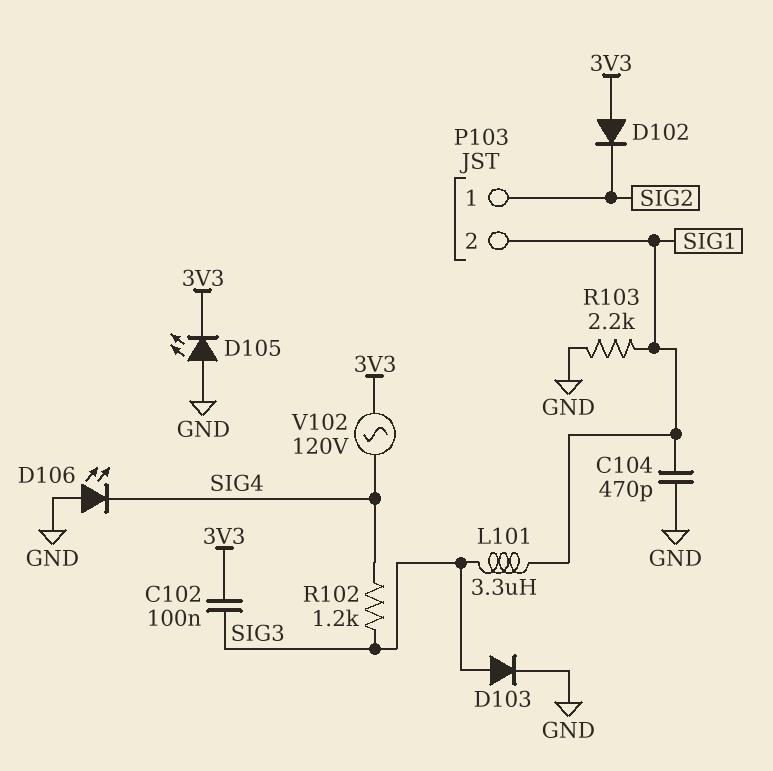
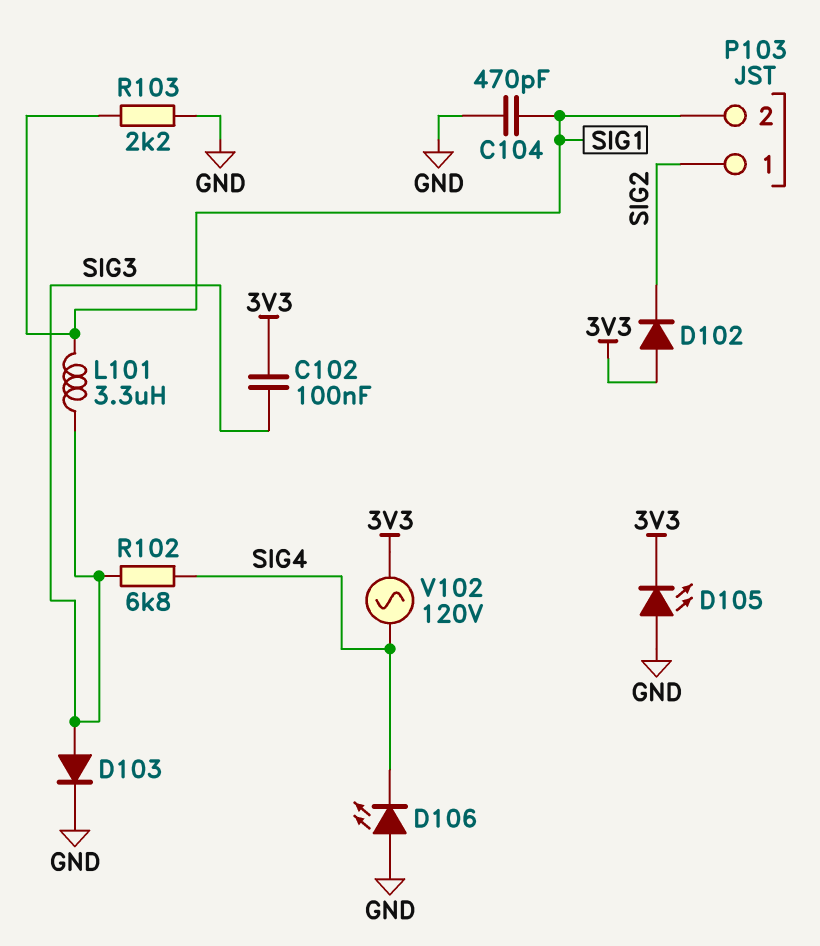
R102: 1.2k (SIG3, SIG4) -> 6.8k (SIG3, SIG4)

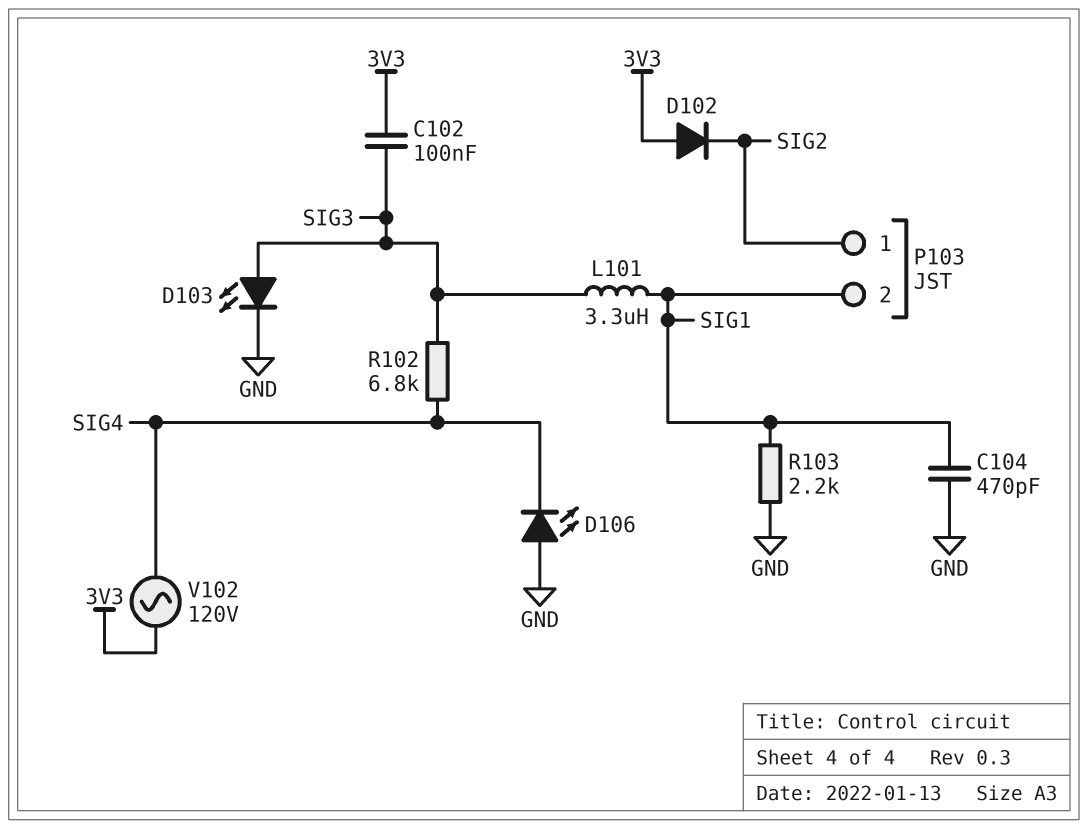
D103: diode (A SIG3, K GND) -> LED (A SIG3, K GND)
D105: LED (A GND, K 3V3) -> none

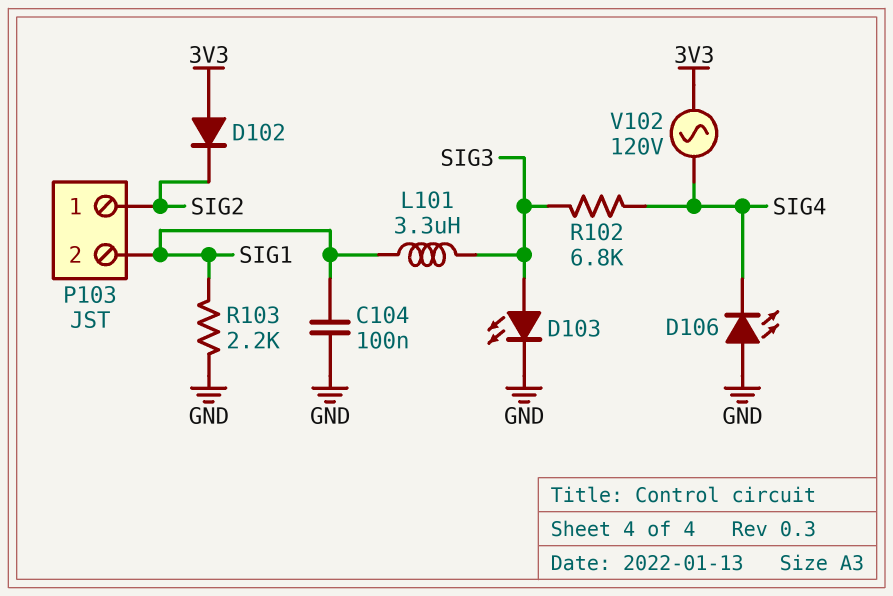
C102: 100nF (3V3, SIG3) -> none
C104: 470pF (GND, SIG1) -> 100nF (GND, SIG1)

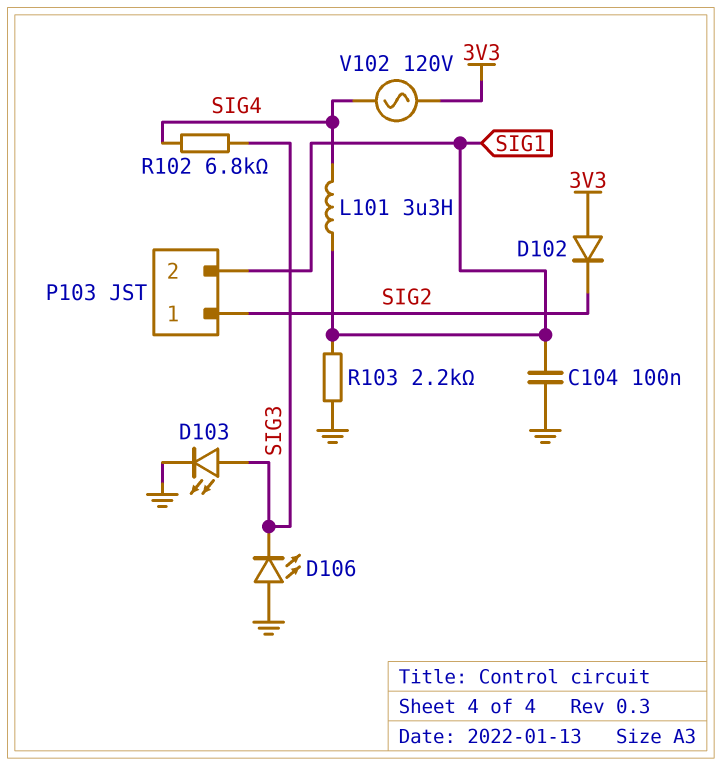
D106: LED (A GND, K SIG4) -> LED (A GND, K SIG3)
L101: 3.3uH (SIG1, SIG3) -> 3.3uH (SIG1, SIG4)

